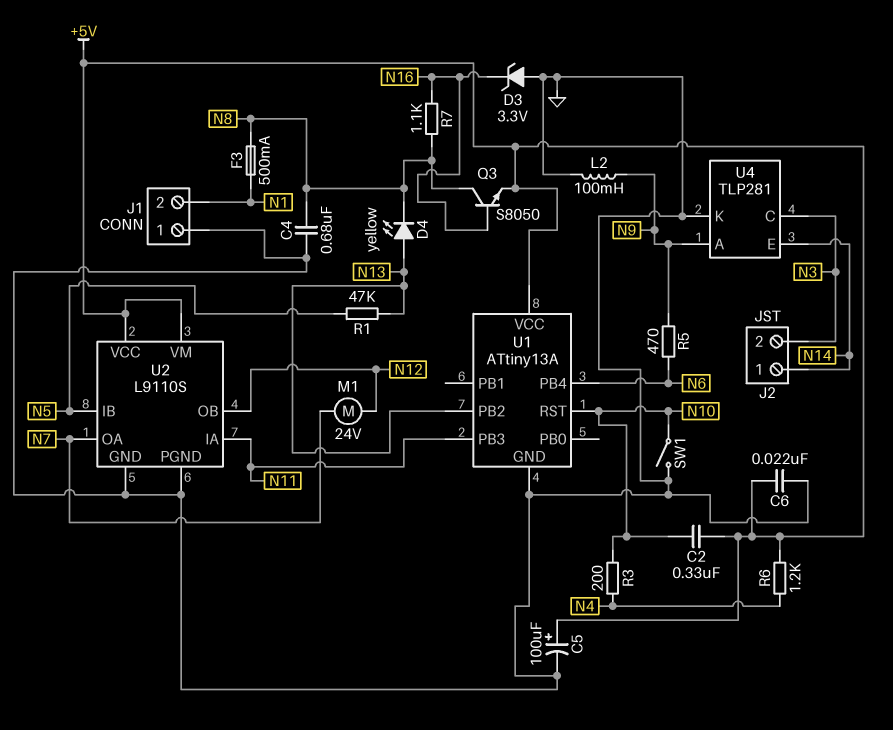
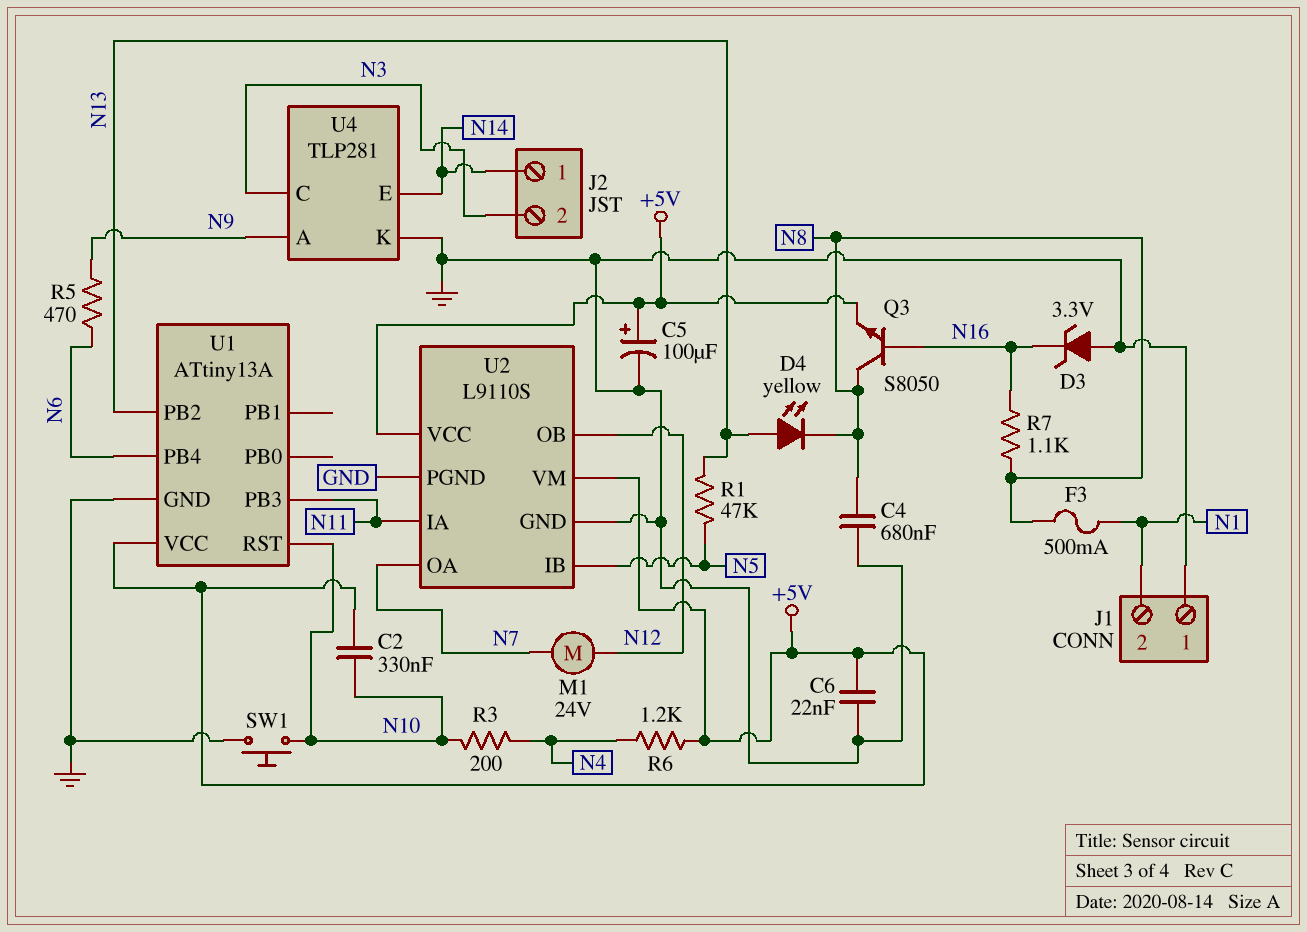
L2: 100mH (GND, N9) -> none
SW1: switch (GND, N10) -> button (GND, N10)

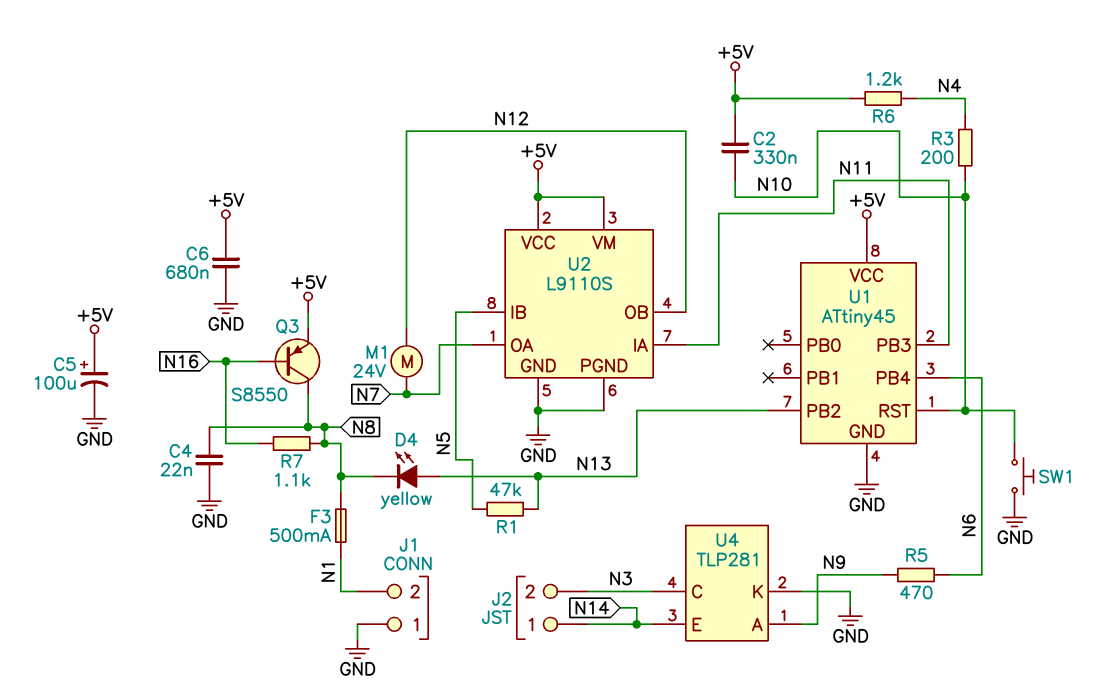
C4: 680nF (GND, N8) -> 22nF (GND, N8)
C6: 22nF (+5V, GND) -> 680nF (+5V, GND)
D3: zener 3.3V (A GND, K N16) -> none
Q3: NPN S8050 (B N16, C N8, E +5V) -> PNP S8550 (B N16, C N8, E +5V)
U1: ATtiny13A -> ATtiny45

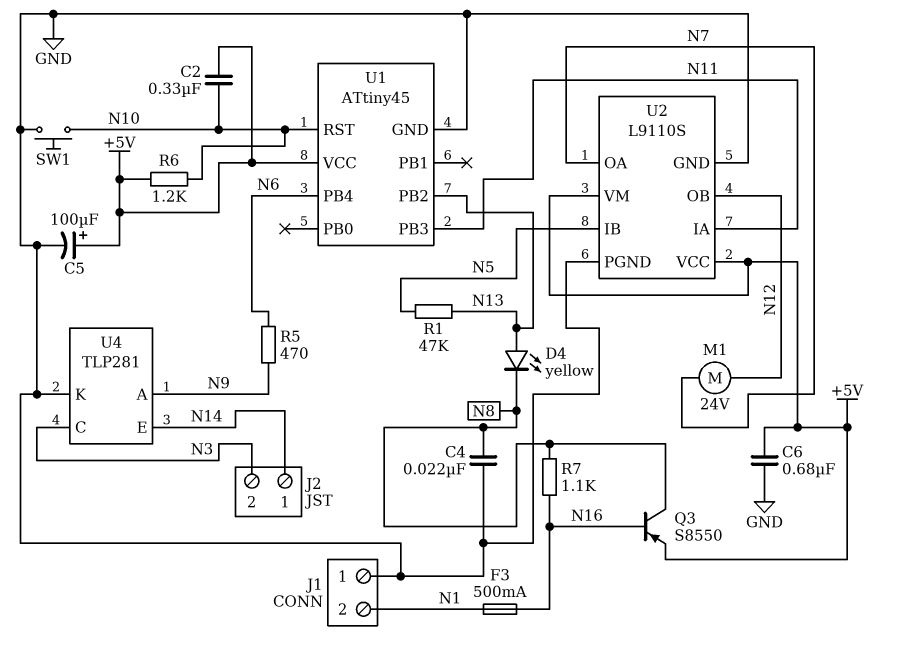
F3: 500mA (N1, N8) -> 500mA (N1, N16)
R3: 200 (N4, N10) -> none
R6: 1.2k (+5V, N4) -> 1.2k (+5V, N10)

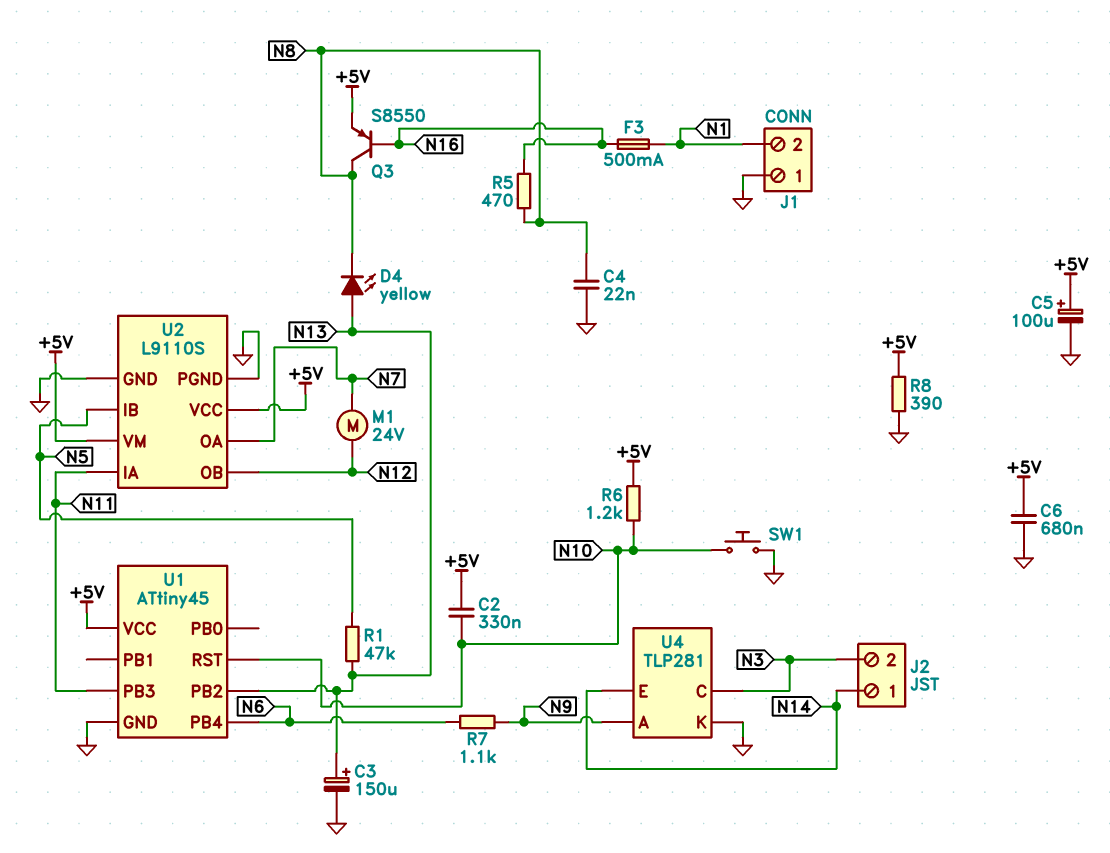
C3: none -> 150uF (plus N13, minus GND)
R5: 470 (N6, N9) -> 470 (N8, N16)
R7: 1.1k (N8, N16) -> 1.1k (N6, N9)
R8: none -> 390 (+5V, GND)

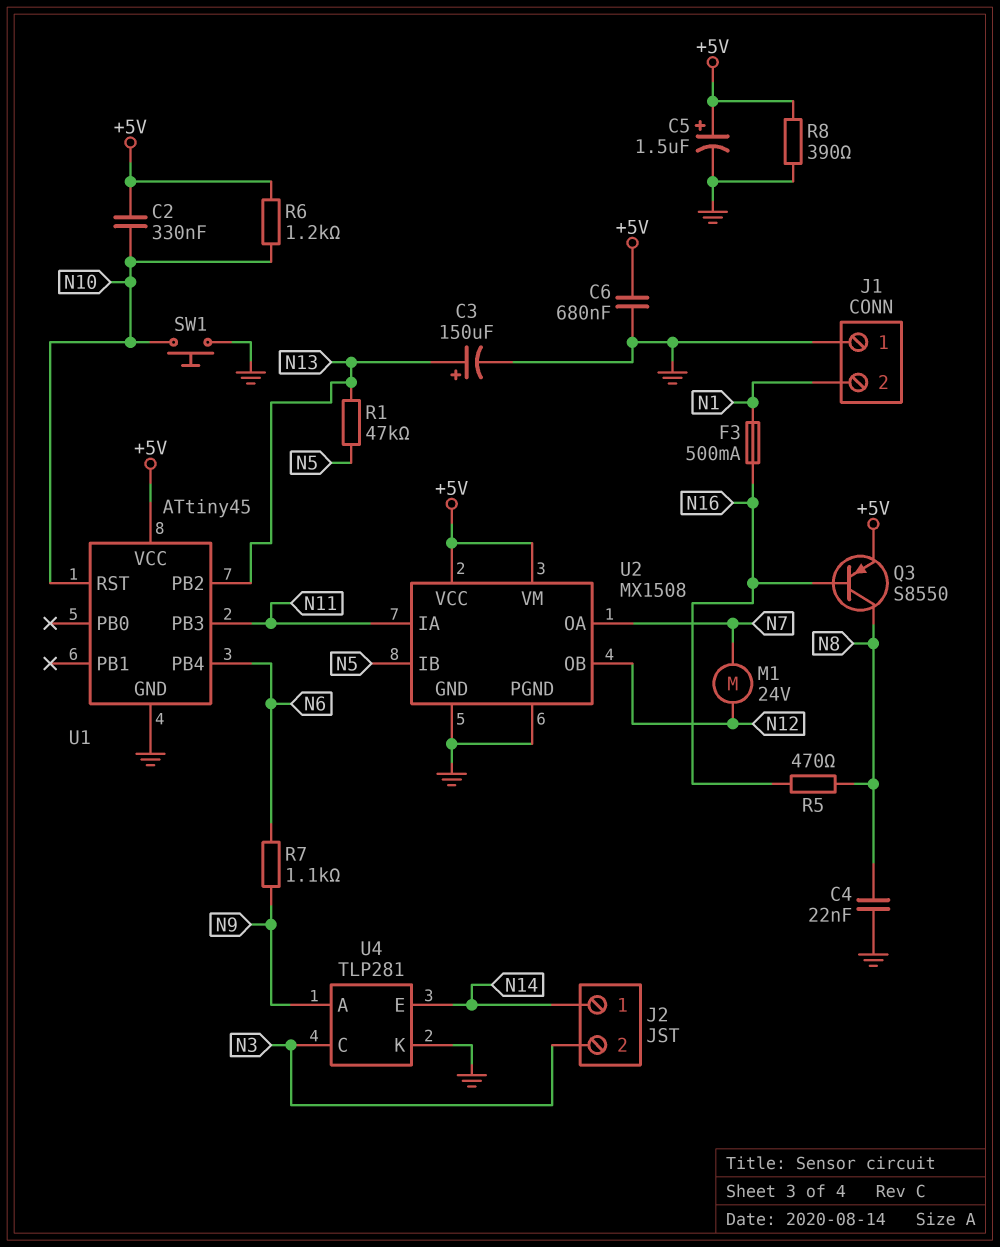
C5: 100uF (plus +5V, minus GND) -> 1.5uF (plus +5V, minus GND)
D4: LED yellow (A N13, K N8) -> none
U2: L9110S -> MX1508

